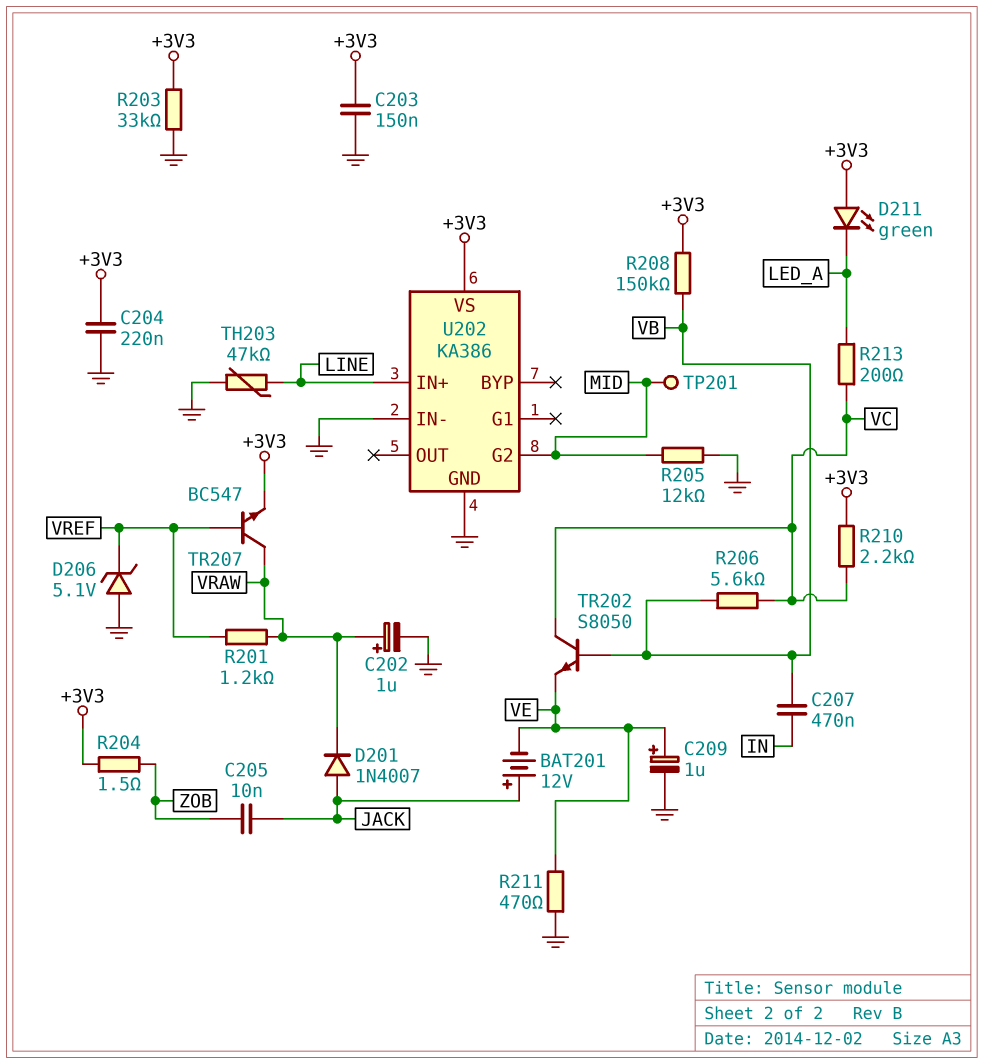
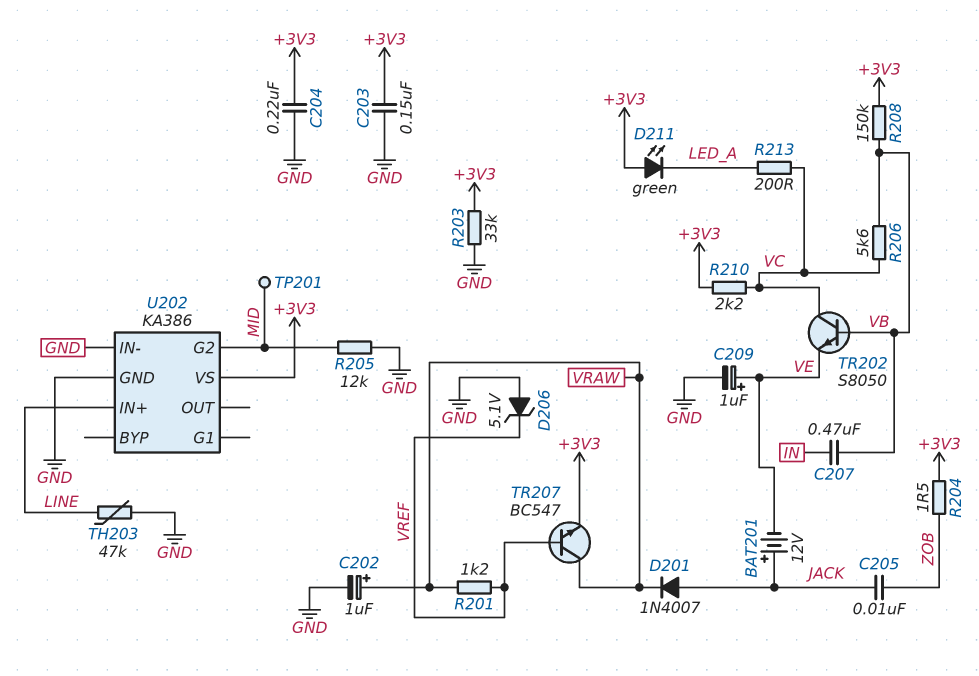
R211: 470 (GND, VE) -> none

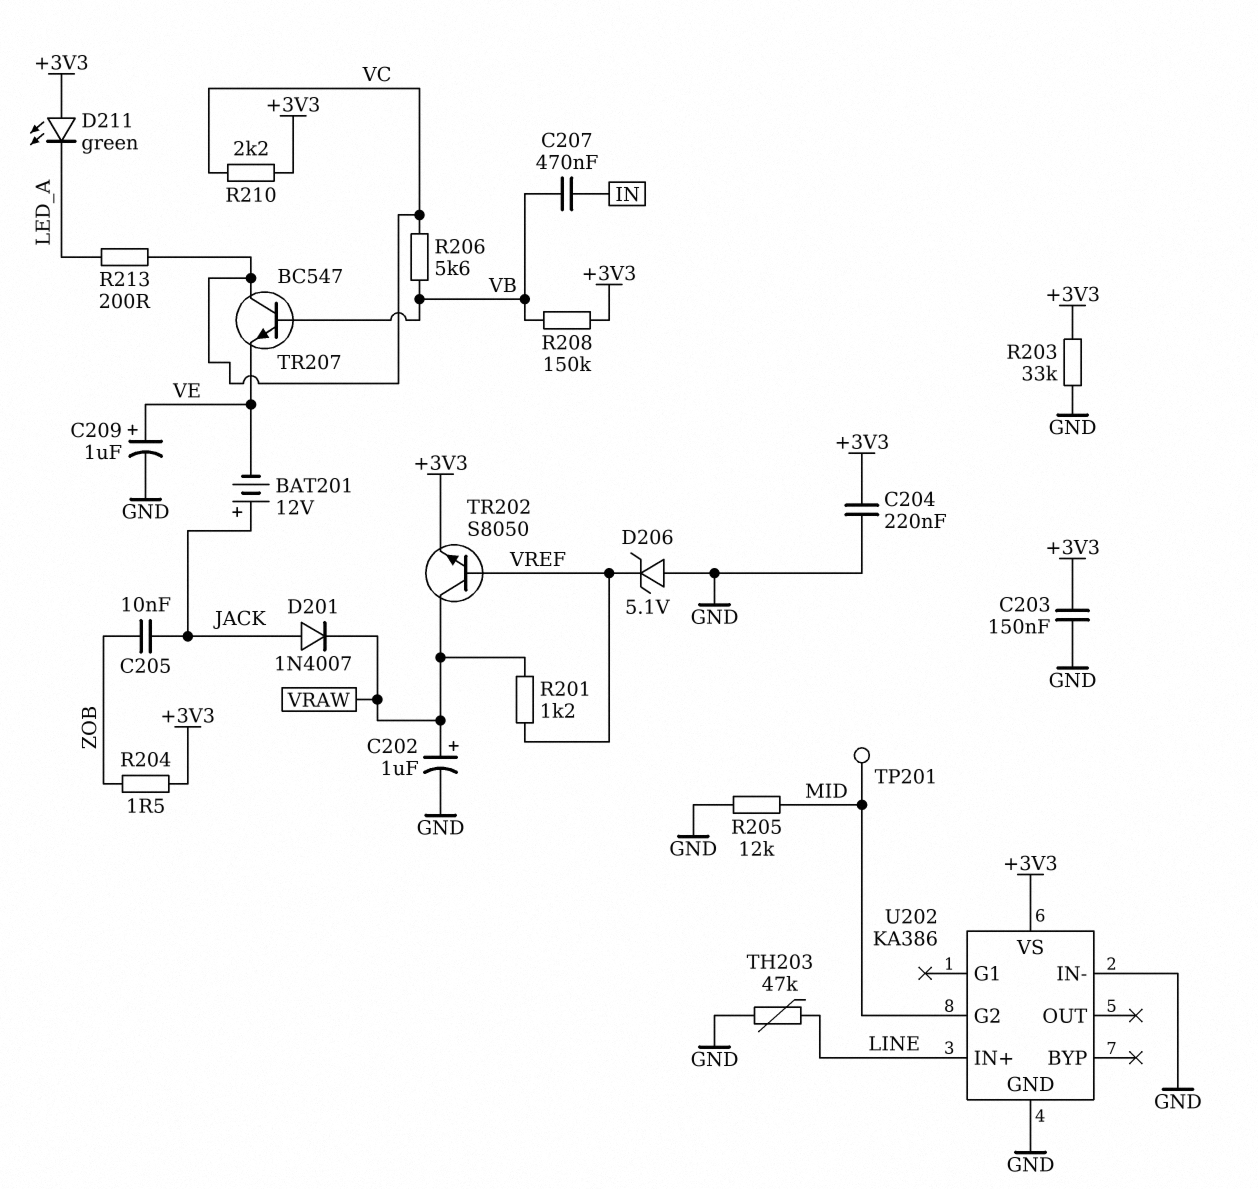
TR202: NPN S8050 (B VB, C VC, E VE) -> NPN S8050 (B VREF, C VRAW, E +3V3)
TR207: NPN BC547 (B VREF, C VRAW, E +3V3) -> NPN BC547 (B VB, C VC, E VE)

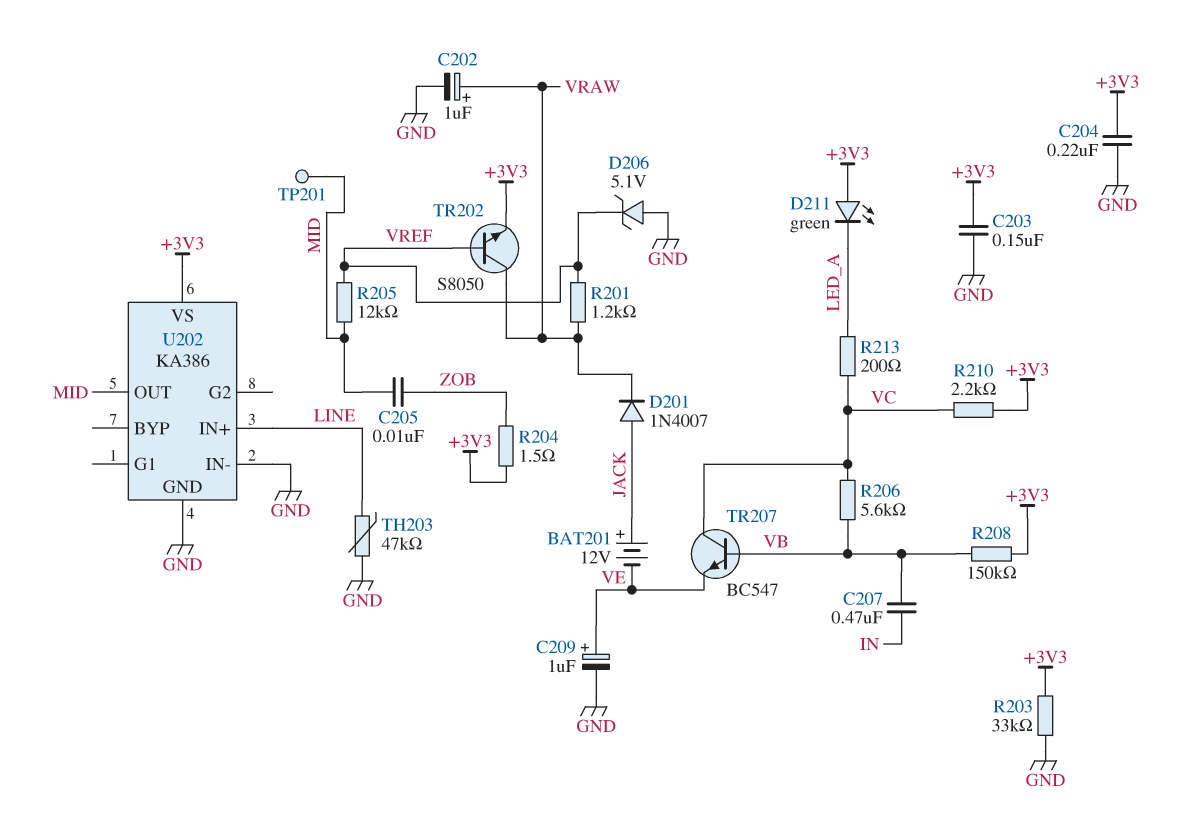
C205: 10nF (JACK, ZOB) -> 10nF (MID, ZOB)
R205: 12k (GND, MID) -> 12k (MID, VREF)
U202 pin G2: MID -> none
U202 pin OUT: none -> MID

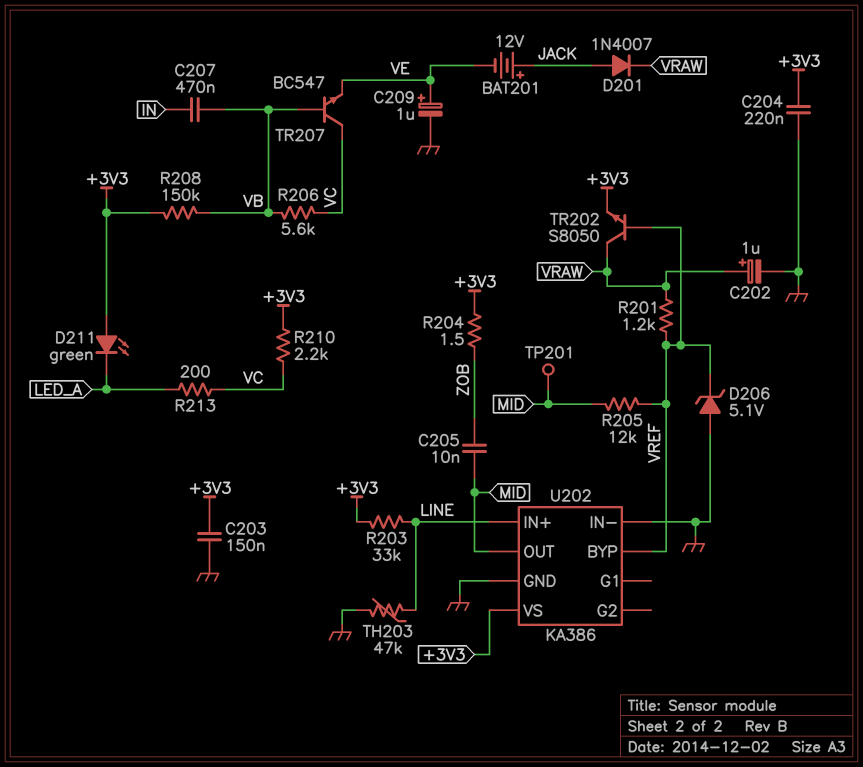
R203: 33k (+3V3, GND) -> 33k (+3V3, LINE)
U202 pin BYP: none -> VREF

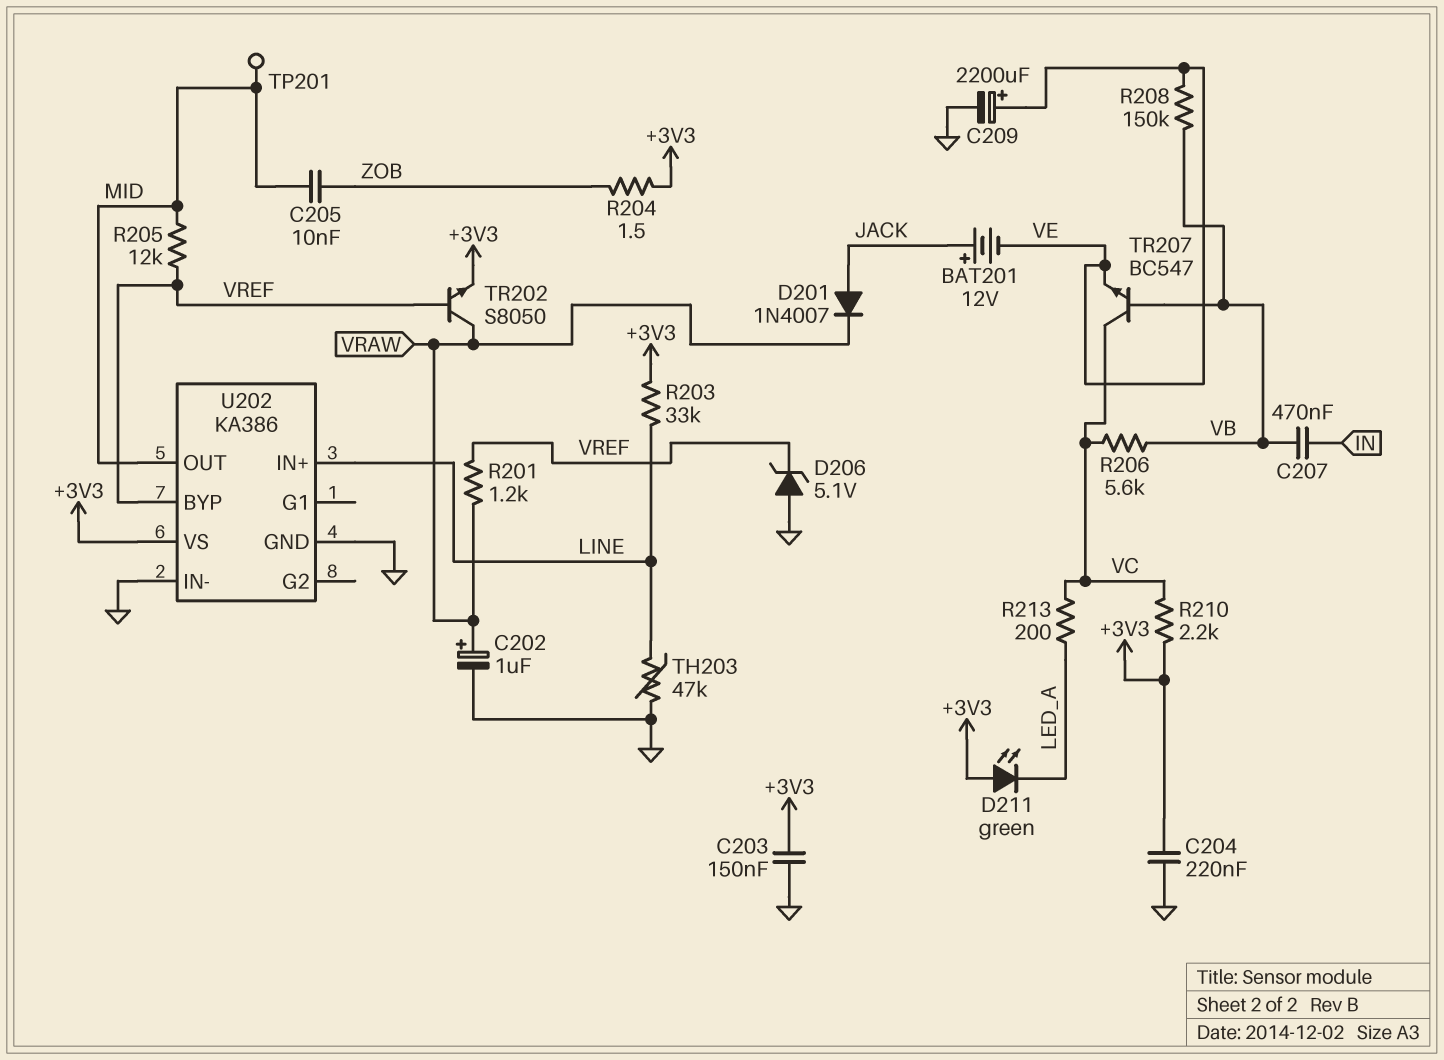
C209: 1uF (plus VE, minus GND) -> 2200uF (plus VE, minus GND)
R208: 150k (+3V3, VB) -> 150k (VB, VE)

